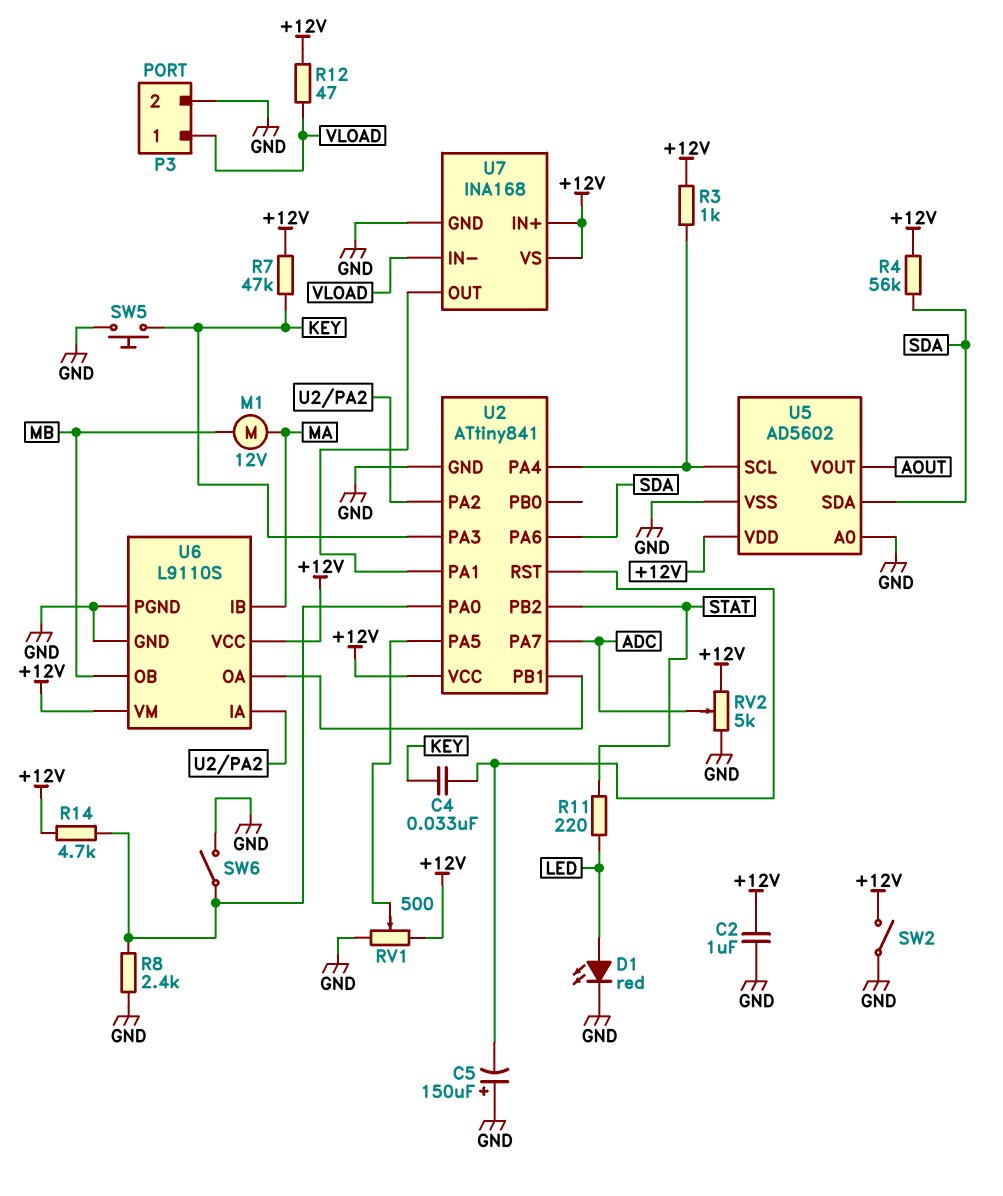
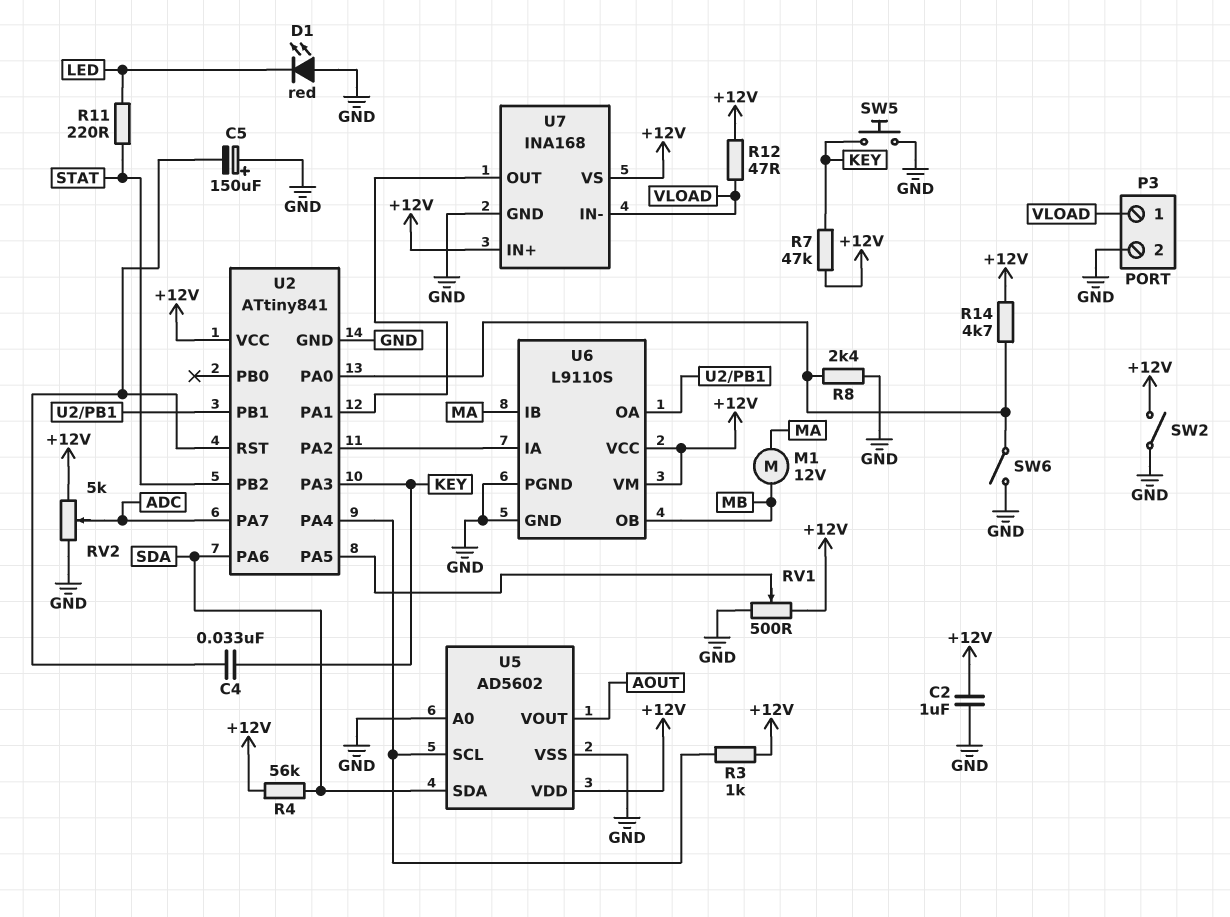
D1: LED red (A LED, K GND) -> LED red (A GND, K LED)

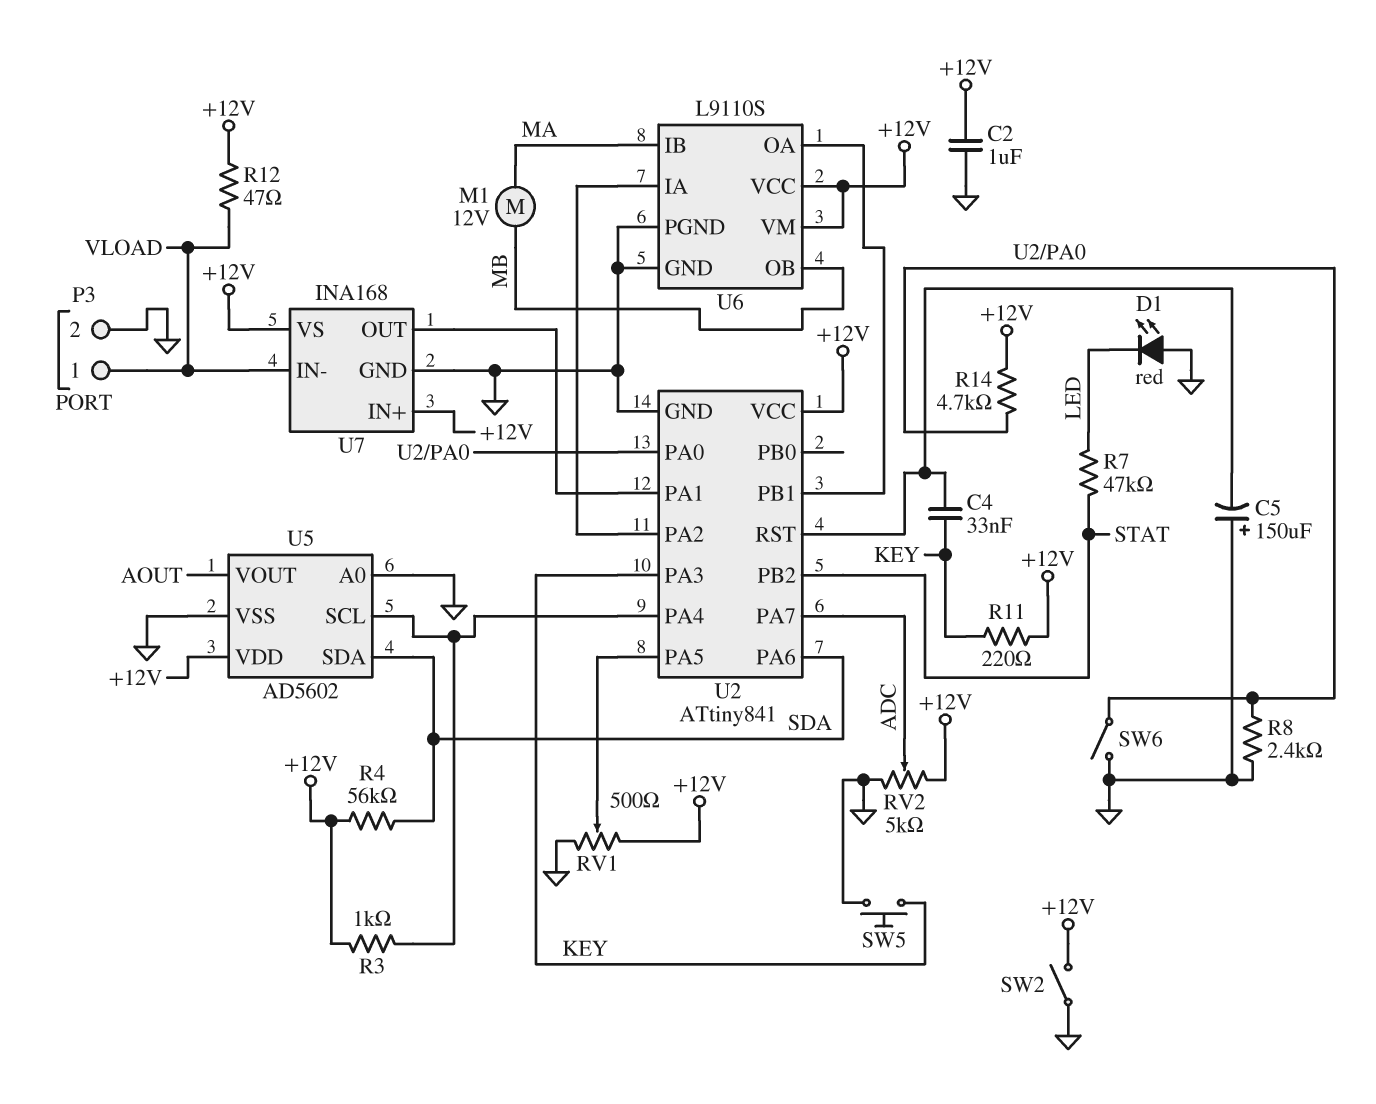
R7: 47k (+12V, KEY) -> 47k (LED, STAT)
R11: 220 (LED, STAT) -> 220 (+12V, KEY)

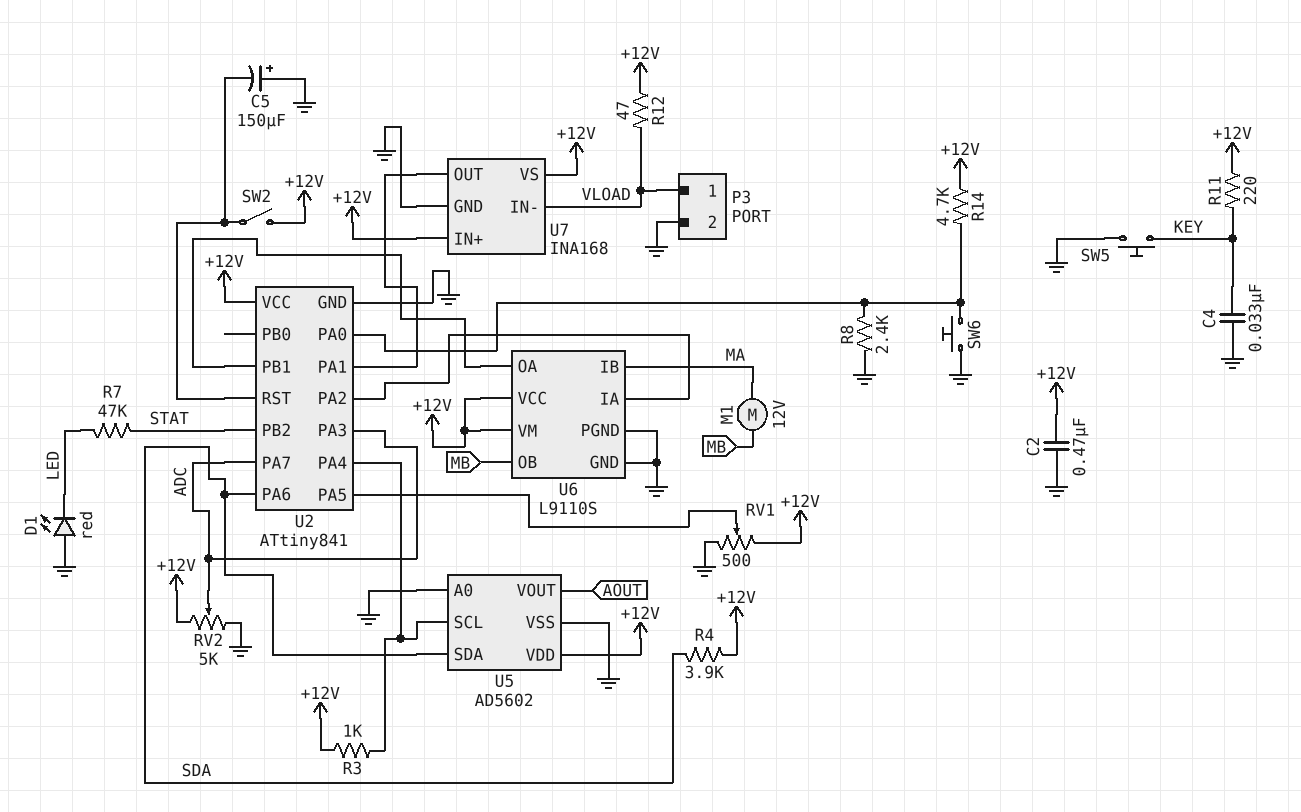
C2: 1uF (+12V, GND) -> 470nF (+12V, GND)
C4: 33nF (KEY, U2/RST) -> 33nF (GND, KEY)
R4: 56k (+12V, SDA) -> 3.9k (+12V, SDA)
SW2: switch (+12V, GND) -> switch (+12V, U2/RST)
SW6: switch (GND, U2/PA0) -> button (GND, U2/PA0)
U2 pin PA3: KEY -> ADC

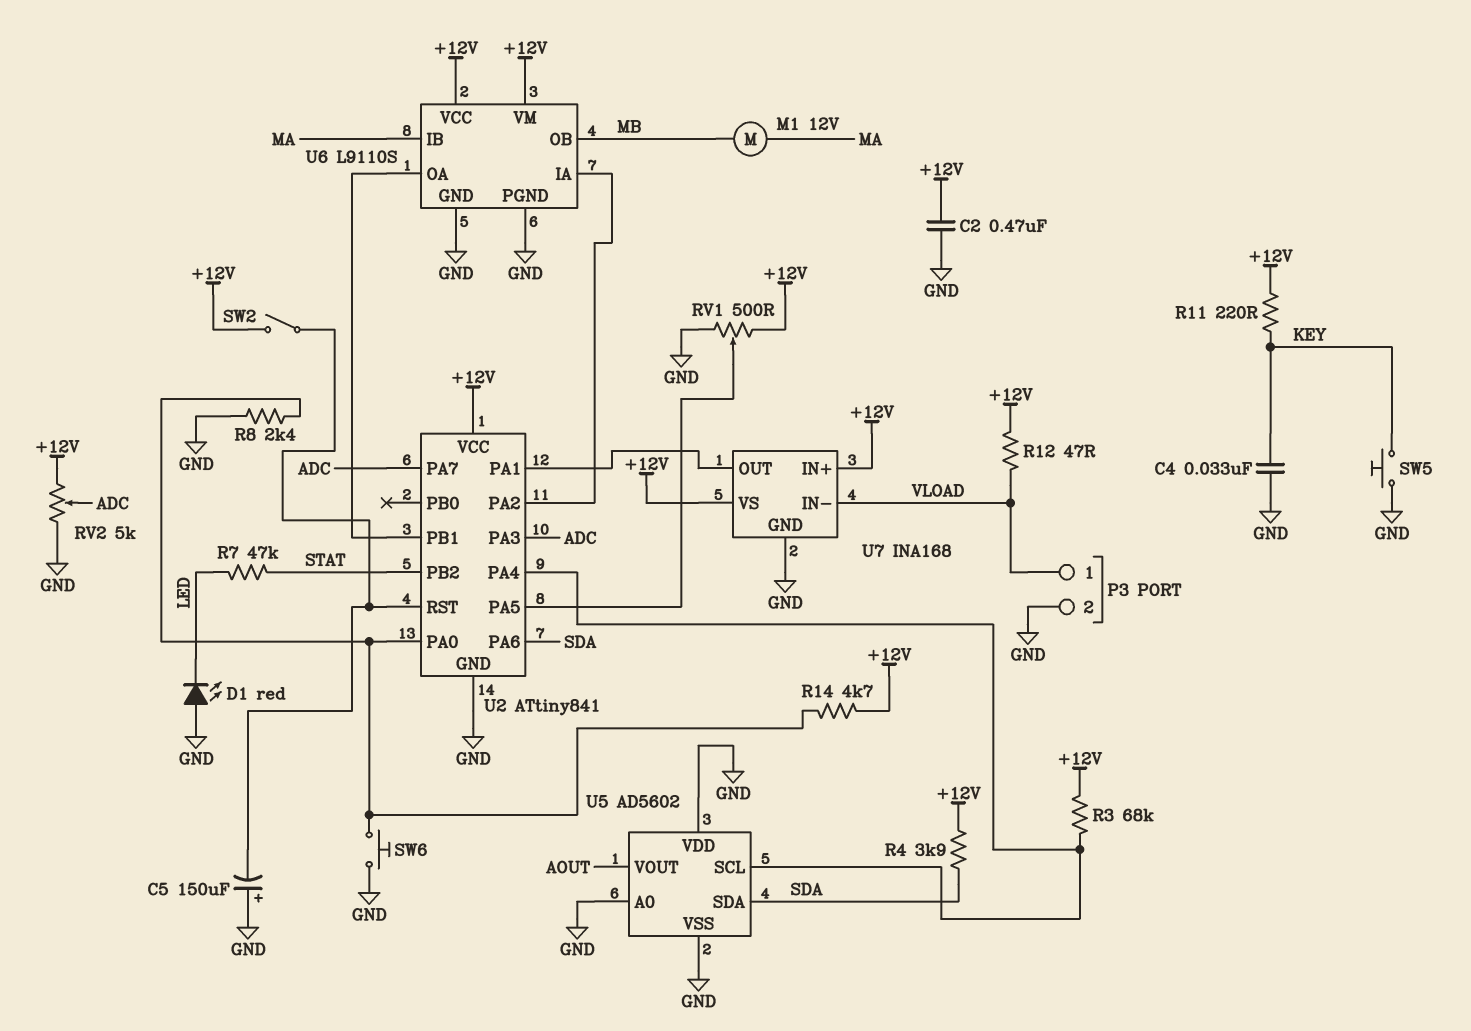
R3: 1k (+12V, U2/PA4) -> 68k (+12V, U2/PA4)
U5 pin VDD: +12V -> GND

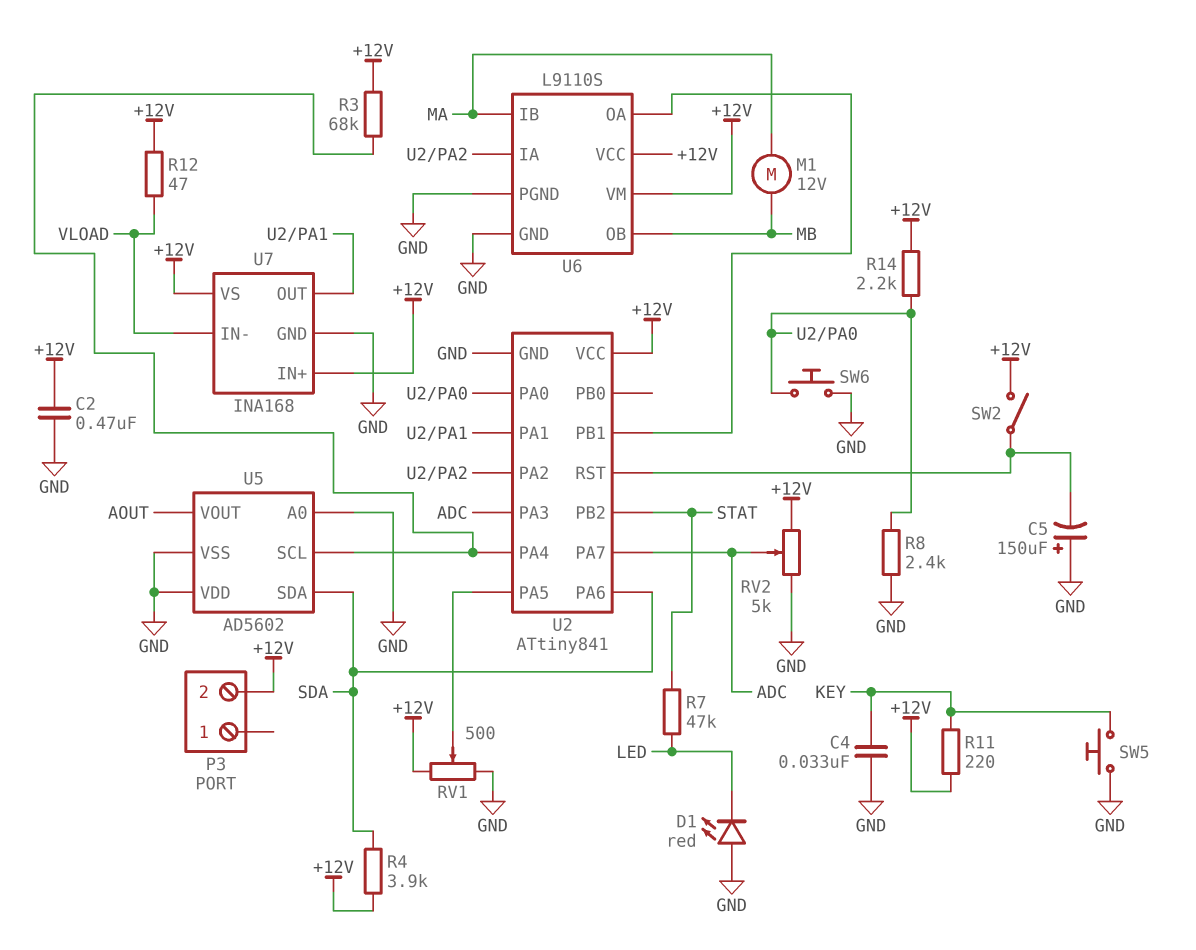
P3 pin 1: VLOAD -> none
P3 pin 2: GND -> +12V
R14: 4.7k (+12V, U2/PA0) -> 2.2k (+12V, U2/PA0)

